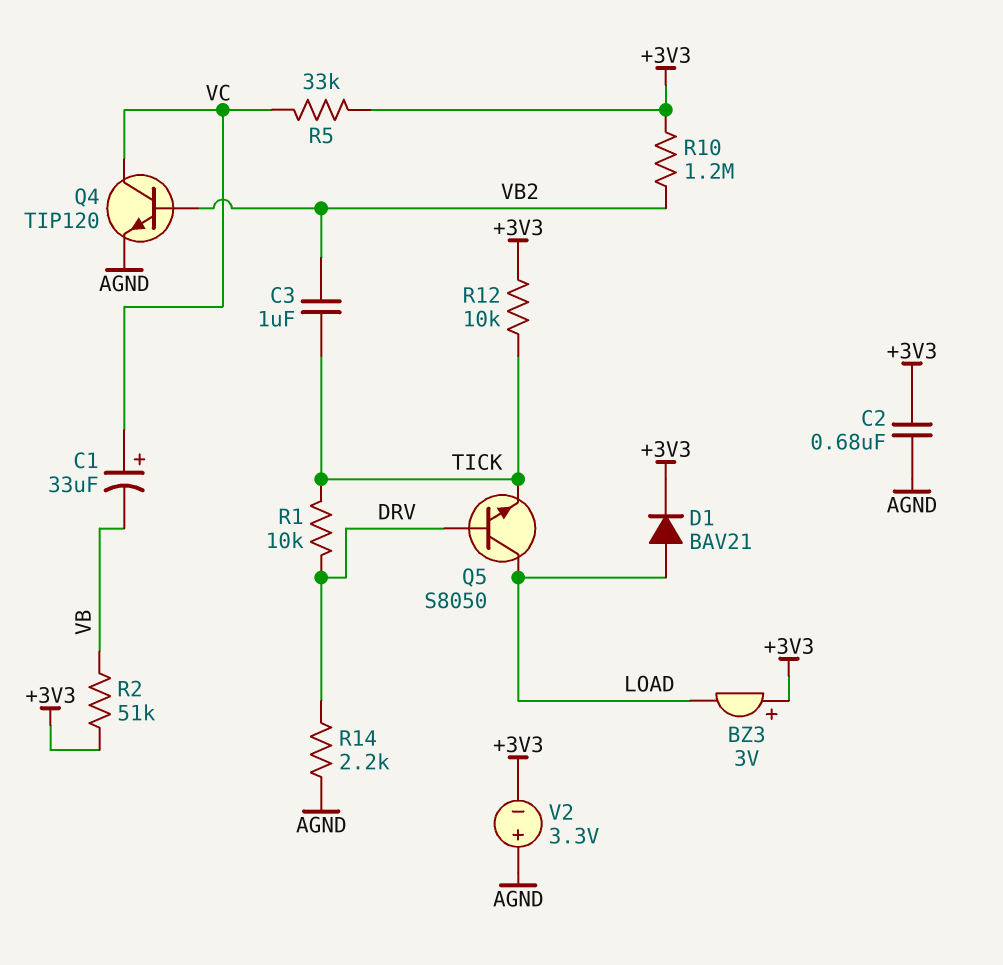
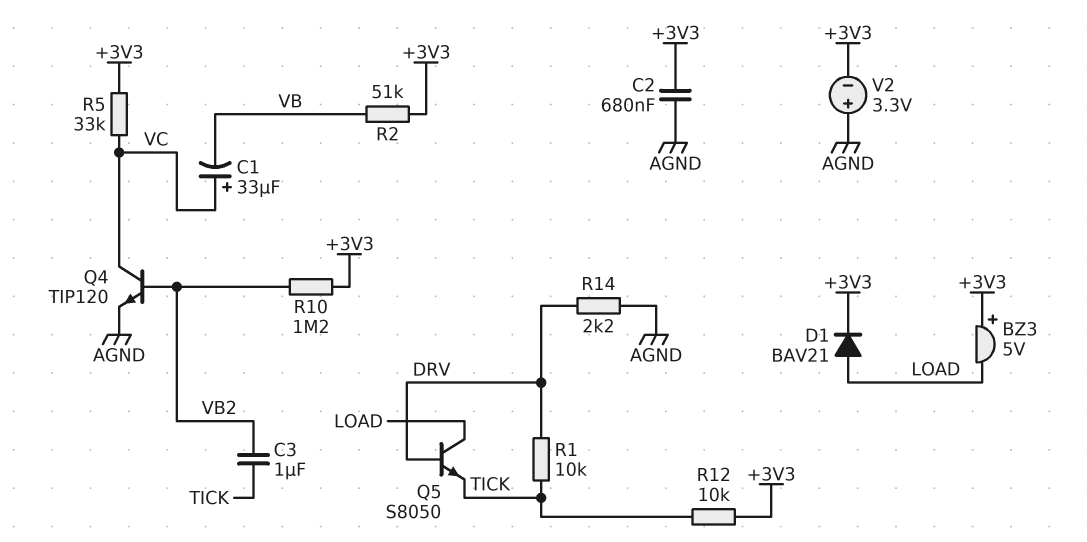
BZ3: buzzer 3V (plus +3V3, minus LOAD) -> buzzer 5V (plus +3V3, minus LOAD)

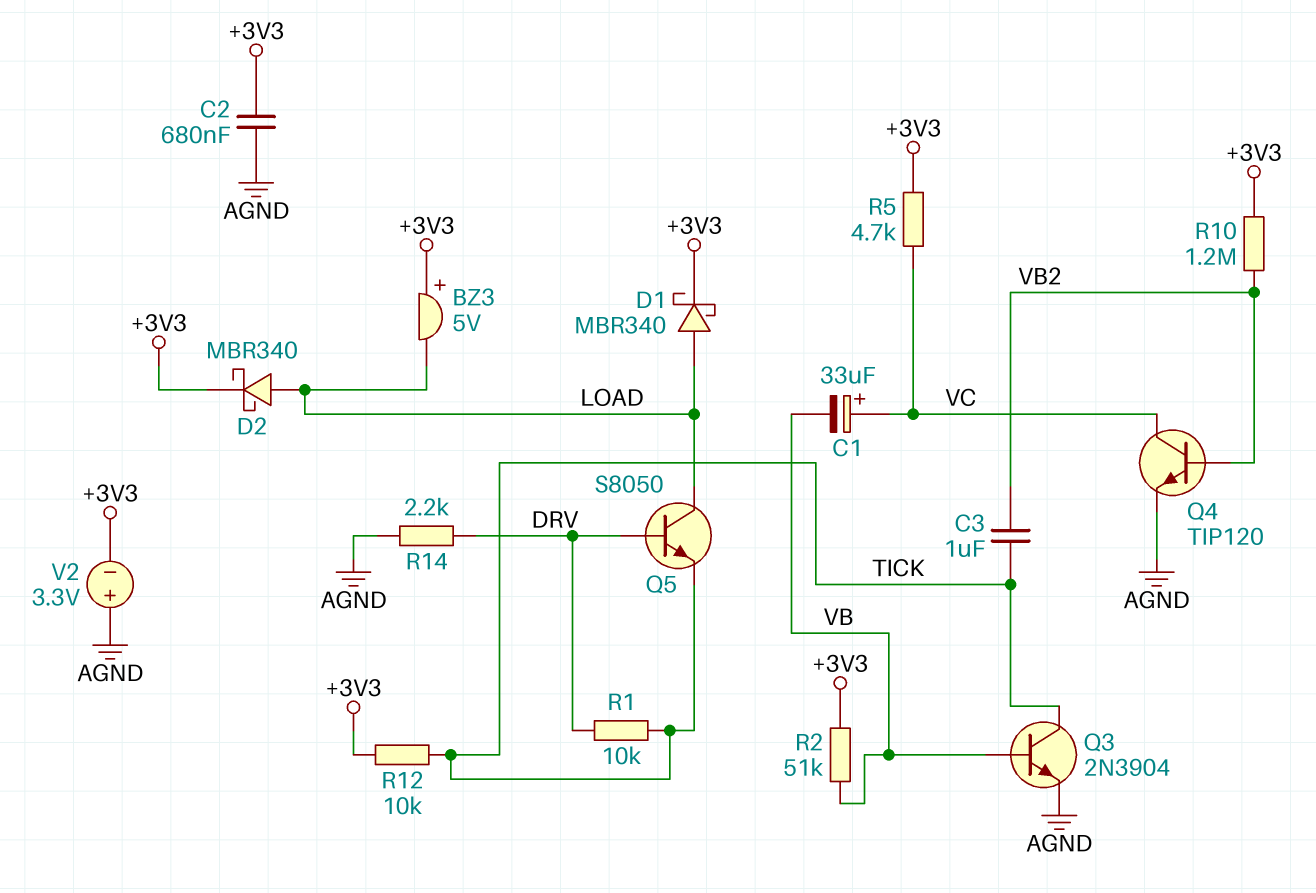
D1: diode BAV21 (A LOAD, K +3V3) -> schottky MBR340 (A LOAD, K +3V3)
D2: none -> schottky MBR340 (A LOAD, K +3V3)
Q3: none -> NPN 2N3904 (B VB, C TICK, E AGND)
R5: 33k (+3V3, VC) -> 4.7k (+3V3, VC)

